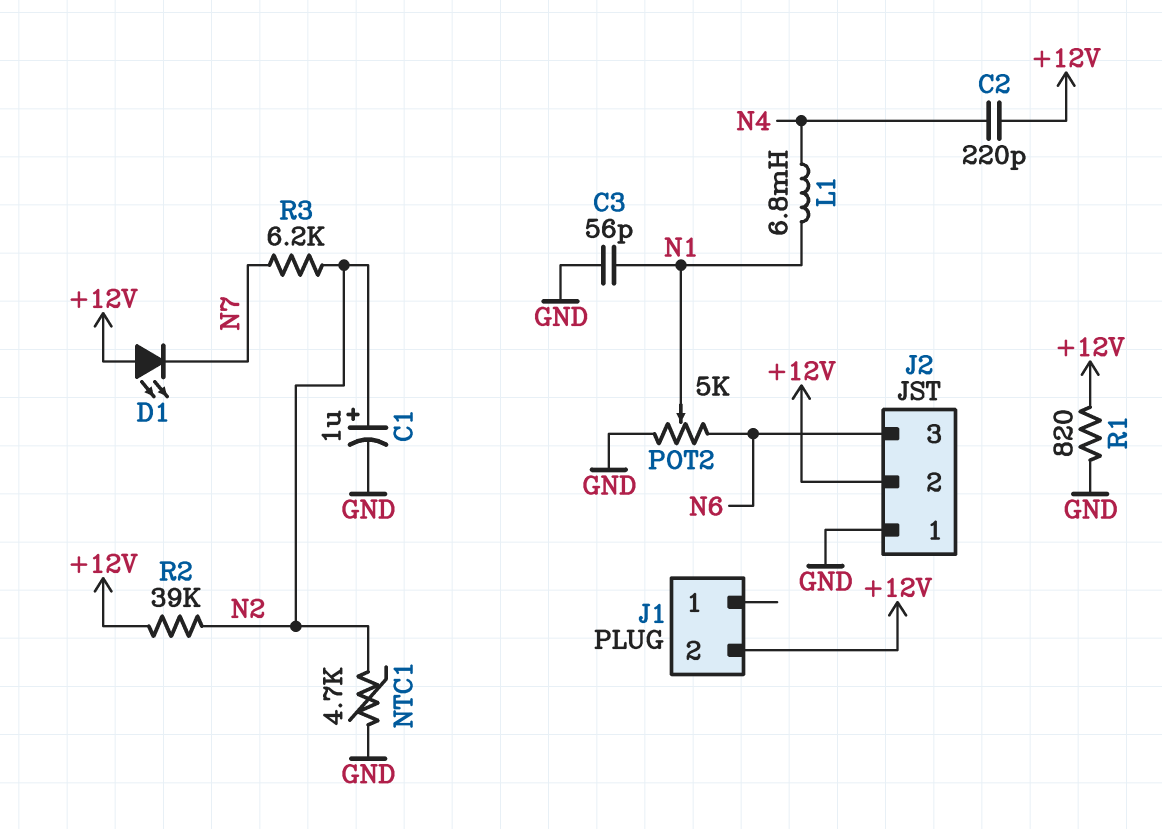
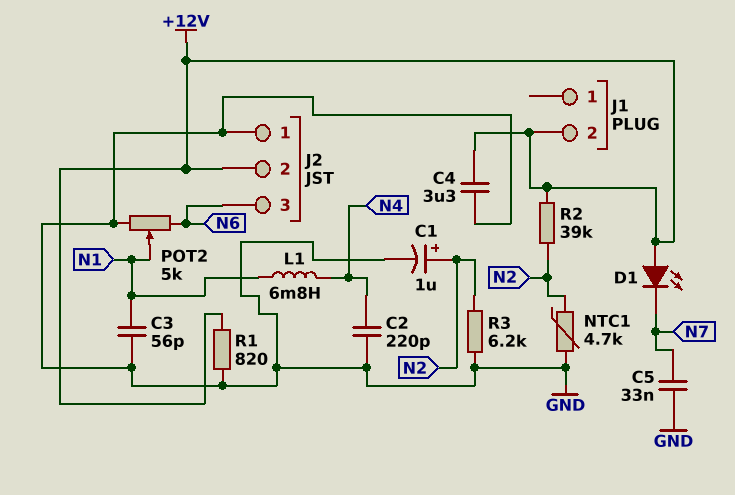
C2: 220pF (+12V, N4) -> 220pF (GND, N4)
C4: none -> 3.3uF (+12V, GND)
C5: none -> 33nF (GND, N7)
R3: 6.2k (N2, N7) -> 6.2k (GND, N2)

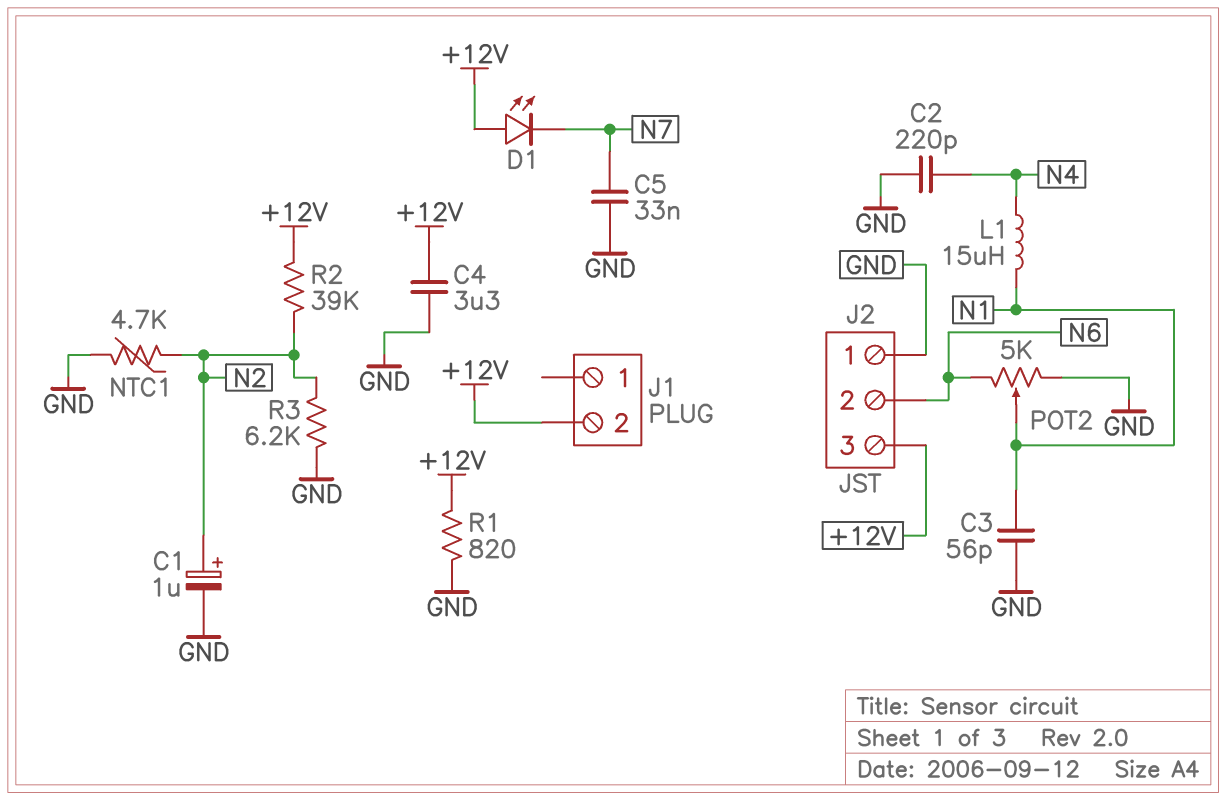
J2 pin 2: +12V -> N6
J2 pin 3: N6 -> +12V
L1: 6.8mH (N1, N4) -> 15uH (N1, N4)

